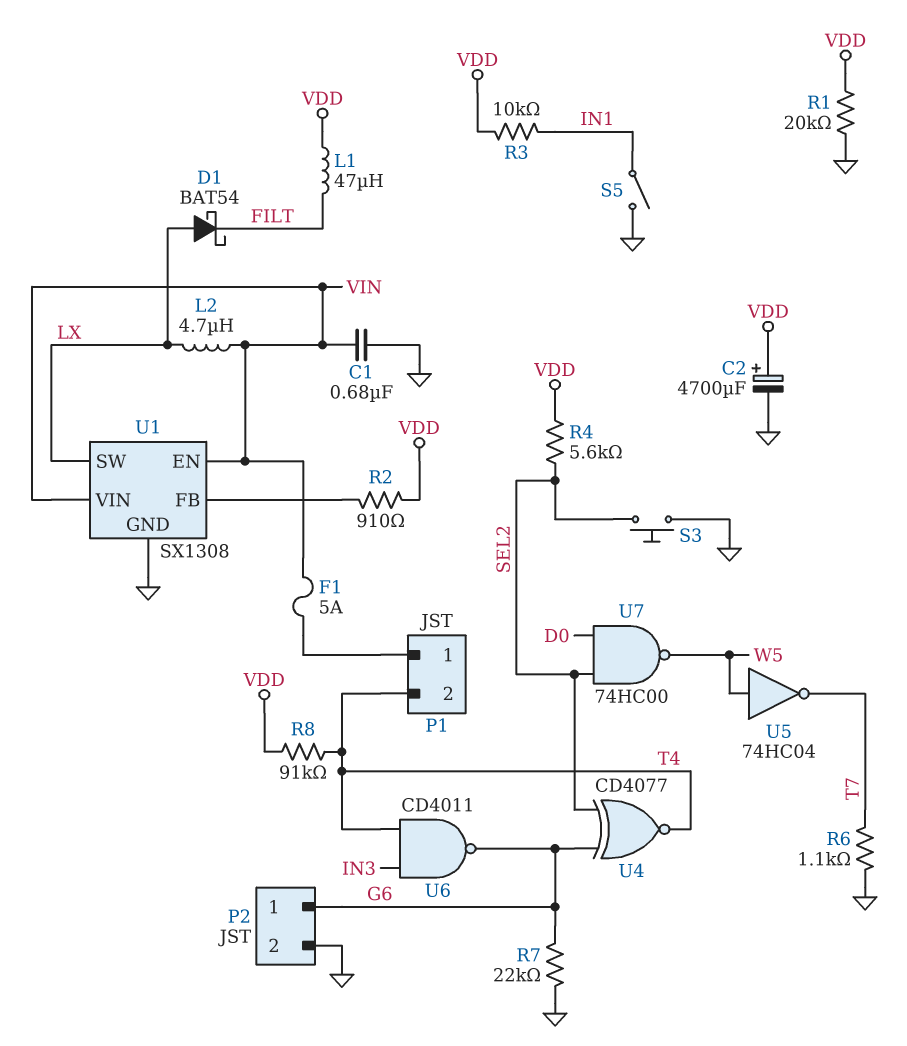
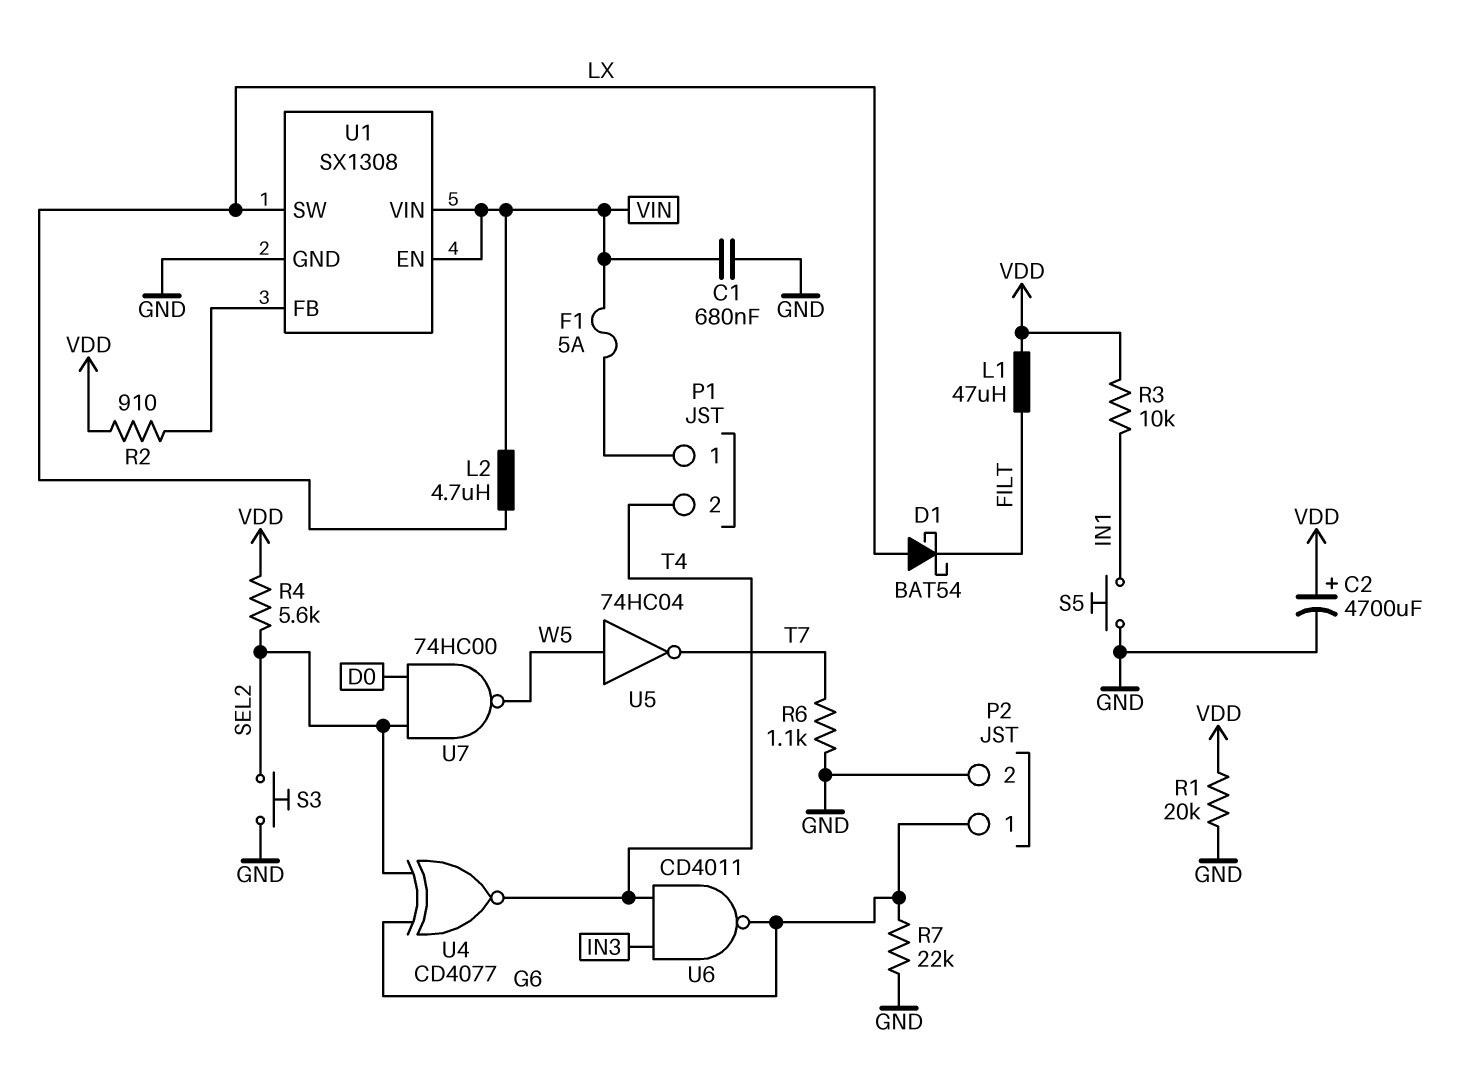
R8: 91k (T4, VDD) -> none
S5: switch (GND, IN1) -> button (GND, IN1)

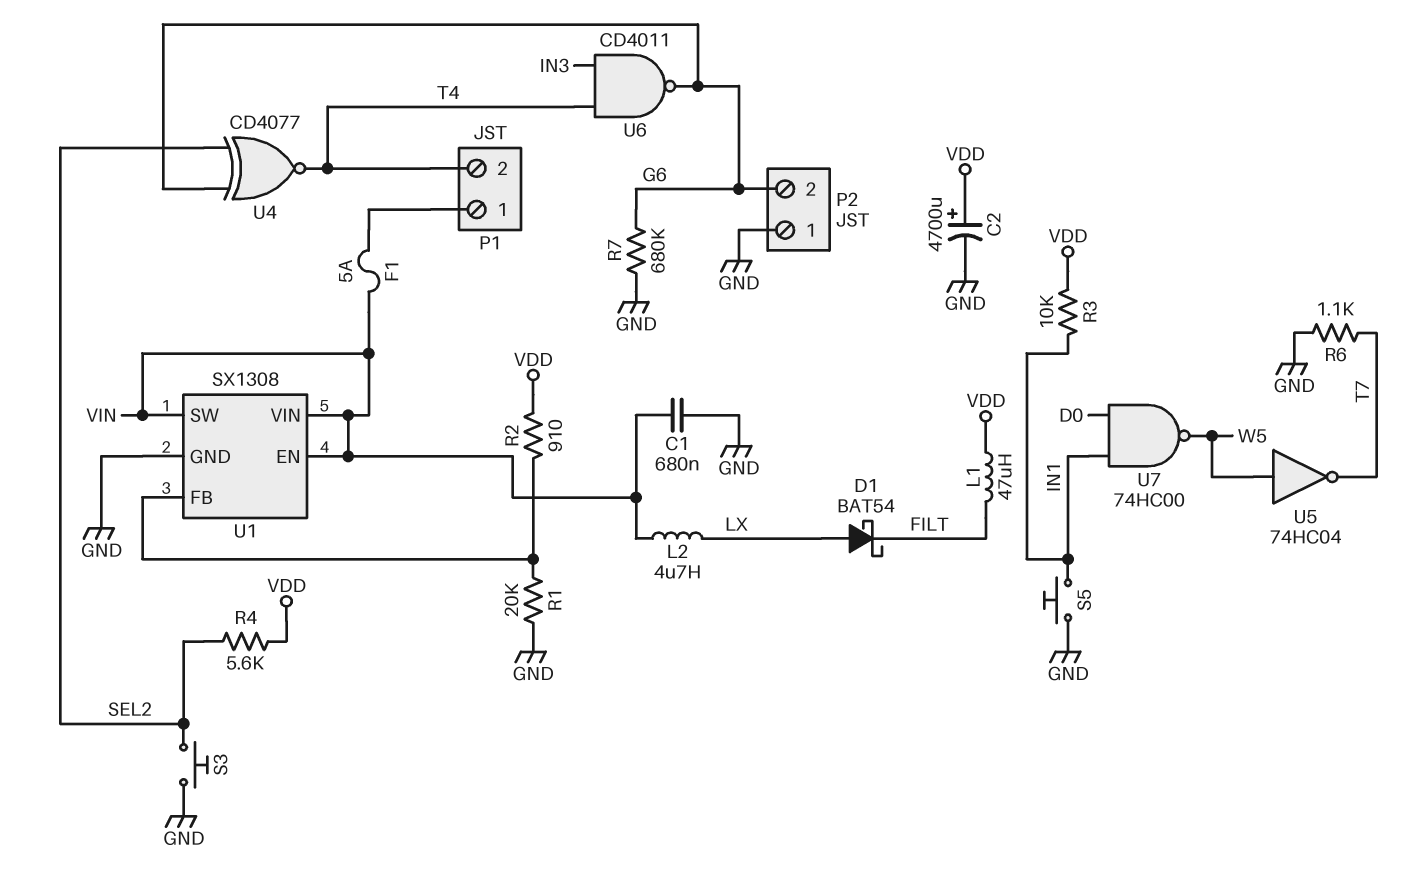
P2 pin 1: G6 -> GND
P2 pin 2: GND -> G6
R1: 20k (GND, VDD) -> 20k (GND, U1/FB)
R7: 22k (G6, GND) -> 680k (G6, GND)
U1 pin SW: LX -> VIN
U7: NAND 74HC00 (in D0, in SEL2, out W5) -> NAND 74HC00 (in D0, in IN1, out W5)

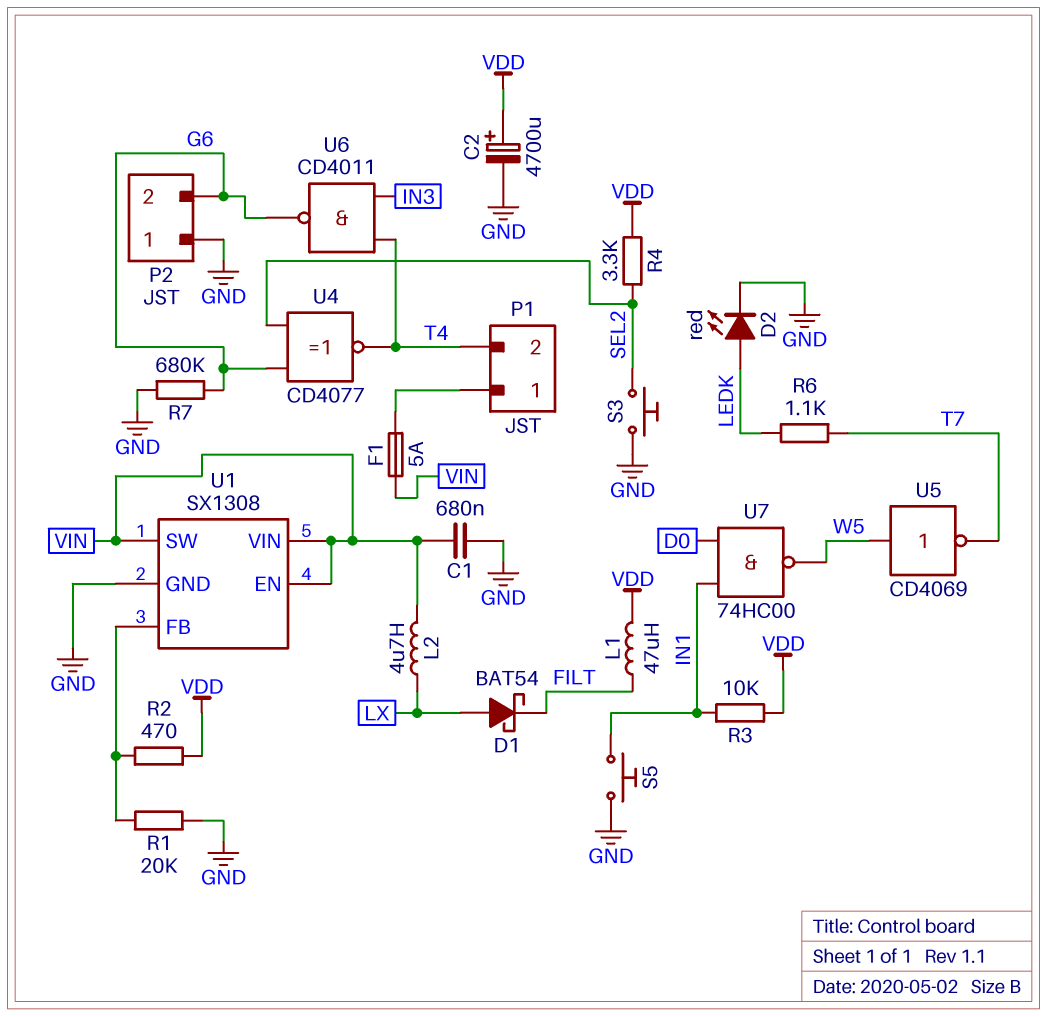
D2: none -> LED red (A LEDK, K GND)
R2: 910 (U1/FB, VDD) -> 470 (U1/FB, VDD)
R4: 5.6k (SEL2, VDD) -> 3.3k (SEL2, VDD)
R6: 1.1k (GND, T7) -> 1.1k (LEDK, T7)
U5: NOT 74HC04 (in W5, out T7) -> NOT CD4069 (in W5, out T7)

